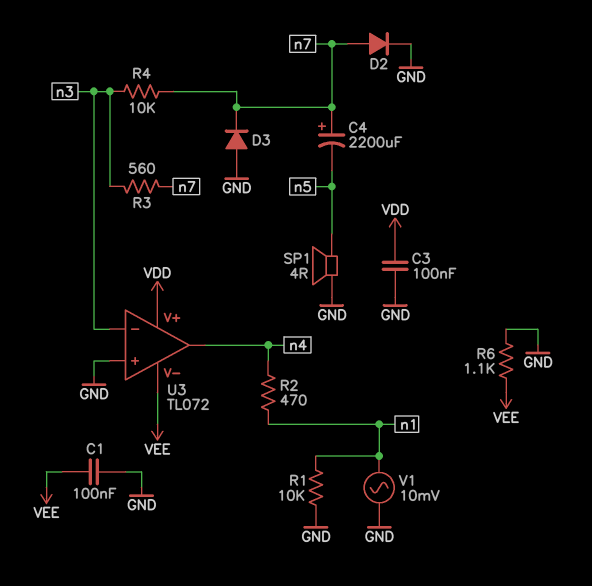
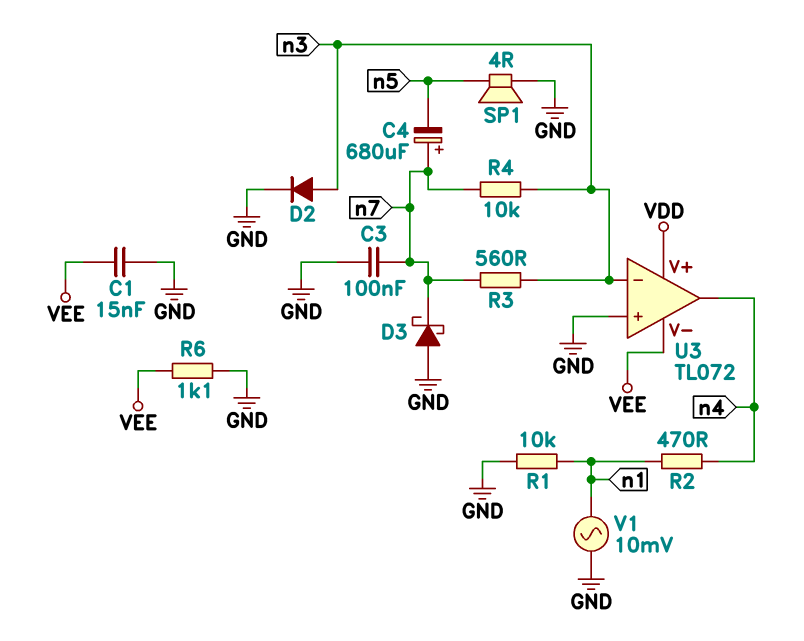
C1: 100nF (GND, VEE) -> 15nF (GND, VEE)
C3: 100nF (GND, VDD) -> 100nF (GND, n7)
C4: 2200uF (plus n7, minus n5) -> 680uF (plus n7, minus n5)
D2: diode (A n7, K GND) -> diode (A n3, K GND)
D3: diode (A GND, K n7) -> schottky (A GND, K n7)

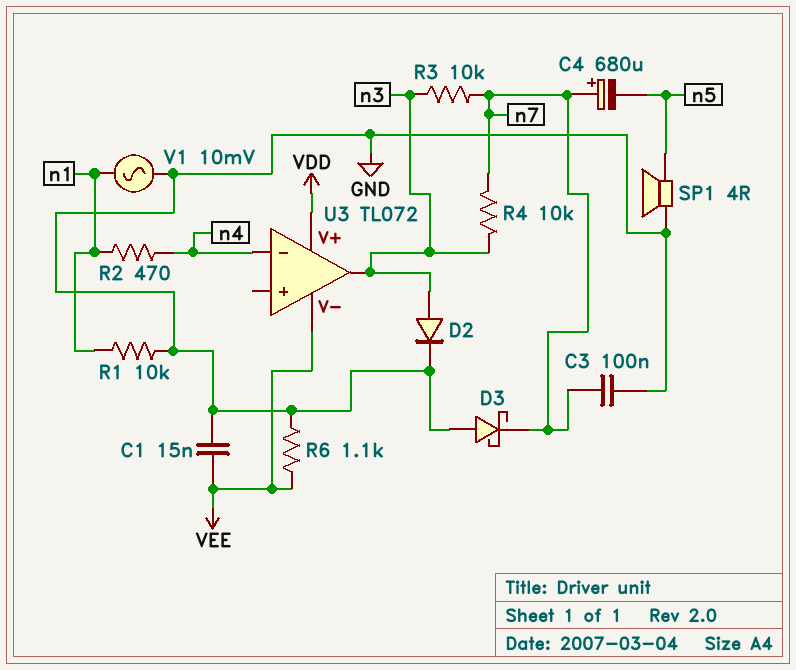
R3: 560 (n3, n7) -> 10k (n3, n7)
U3 pin in+: GND -> none
U3 pin in-: n3 -> n4
U3 pin out: n4 -> n3

